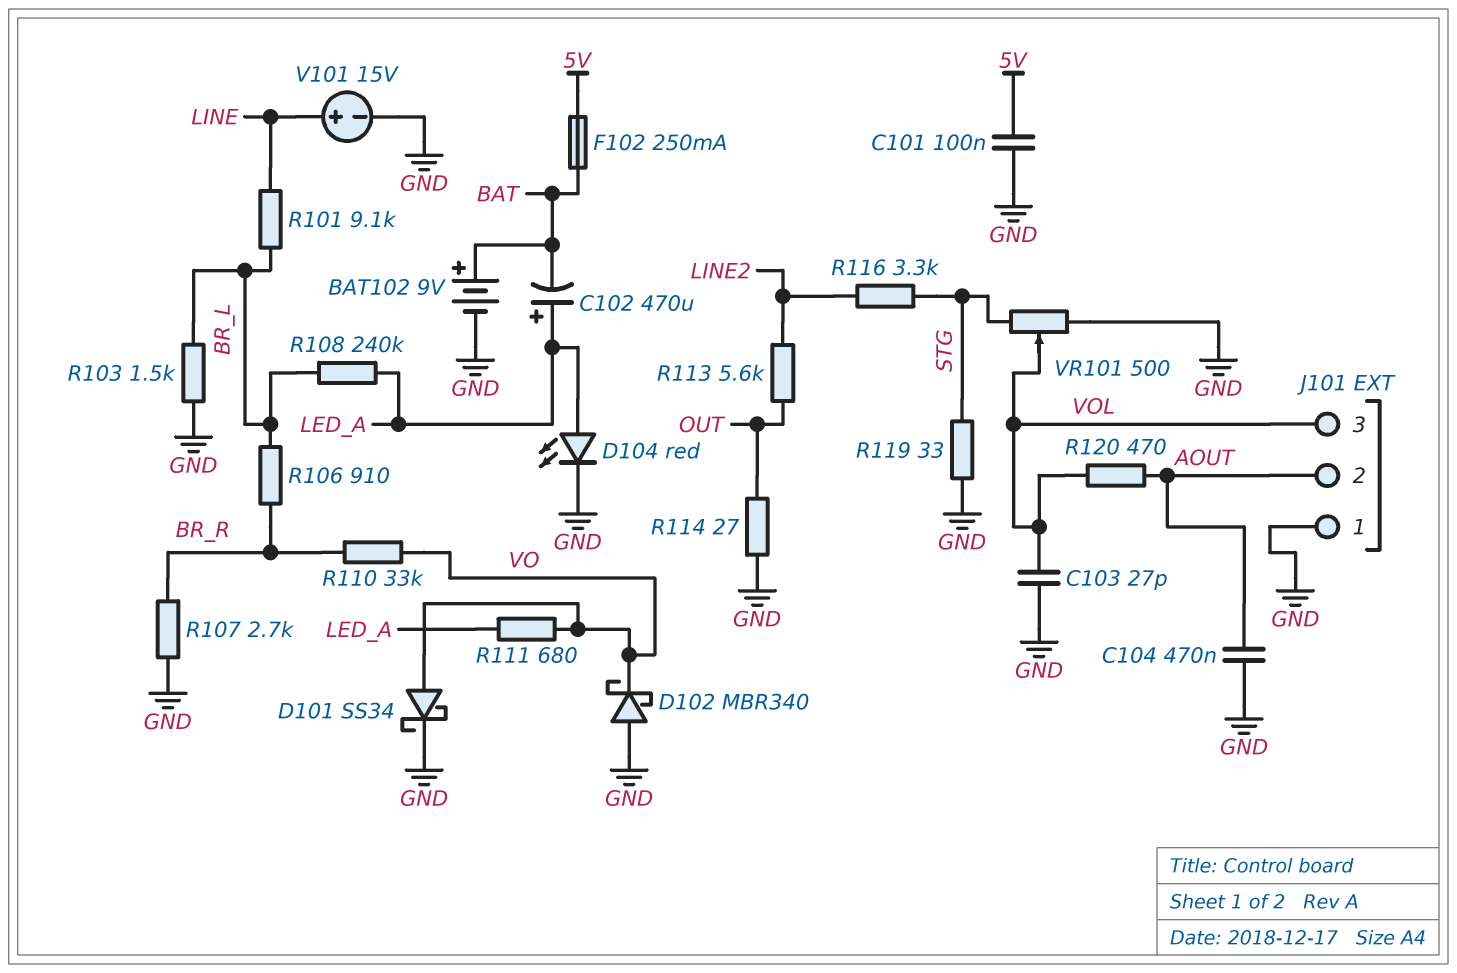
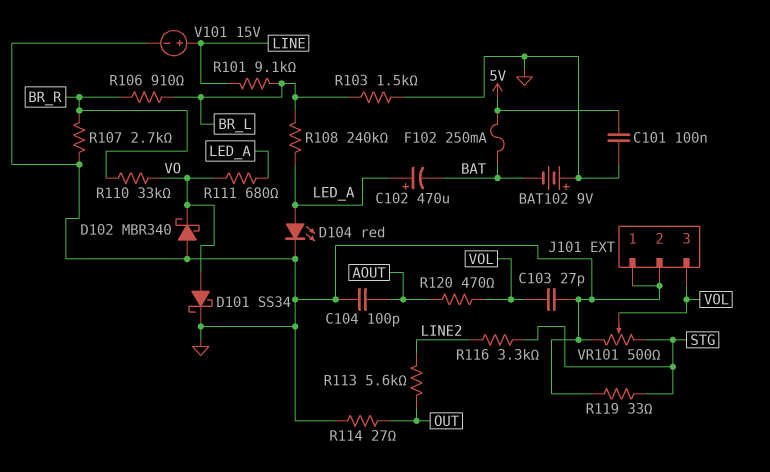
BAT102: 9V (plus BAT, minus GND) -> 9V (plus GND, minus BAT)
C104: 470nF (AOUT, GND) -> 100pF (AOUT, GND)
J101 pin 2: AOUT -> GND

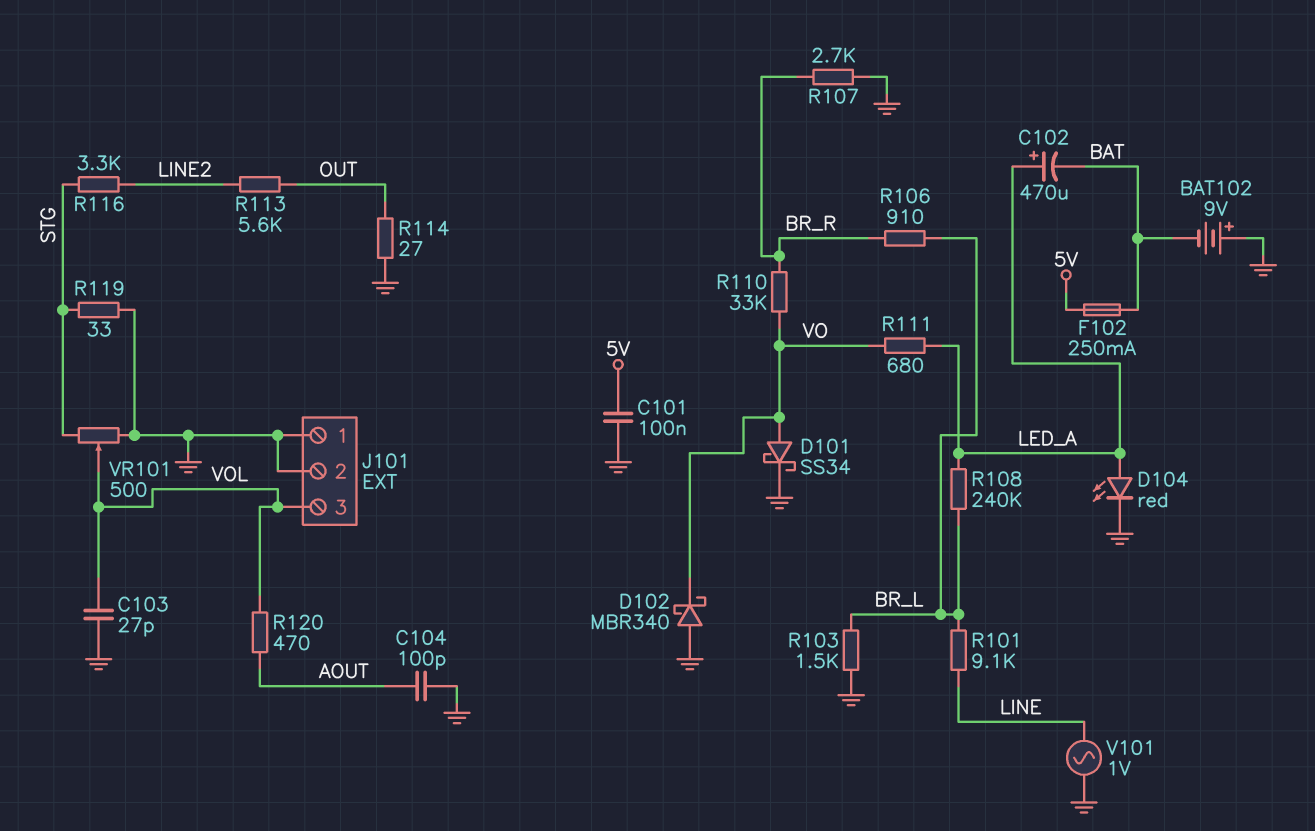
V101: 15V (plus LINE, minus GND) -> AC 1V (GND, LINE)

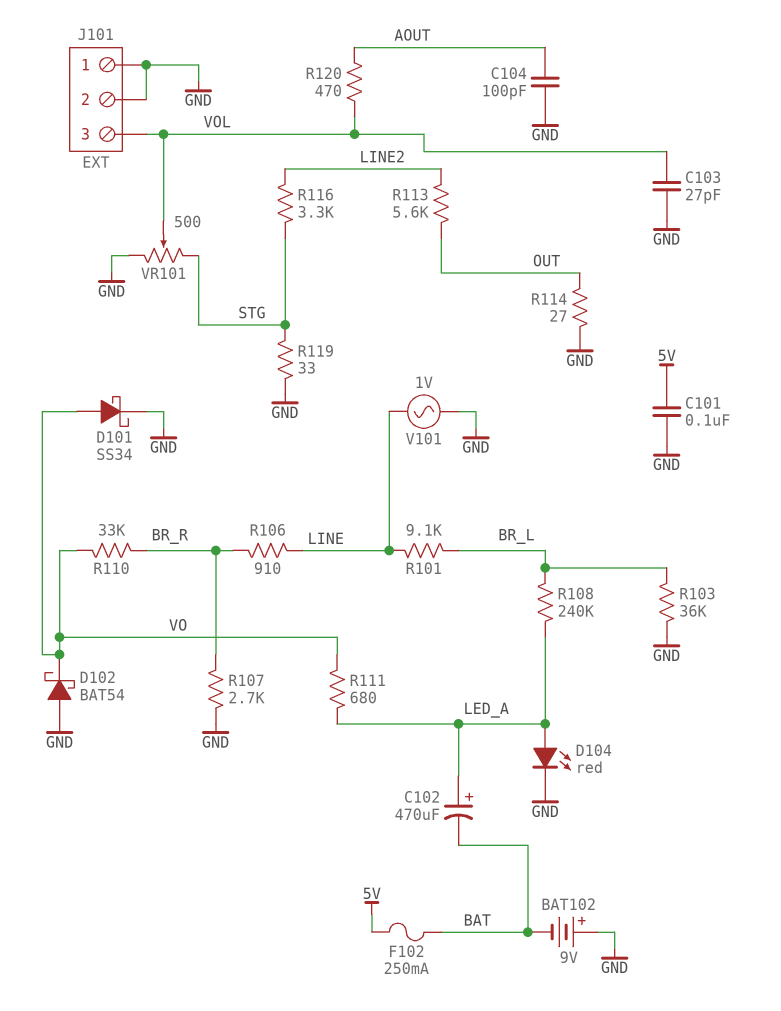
D102: schottky MBR340 (A GND, K VO) -> schottky BAT54 (A GND, K VO)
R103: 1.5k (BR_L, GND) -> 36k (BR_L, GND)
R106: 910 (BR_L, BR_R) -> 910 (BR_R, LINE)

